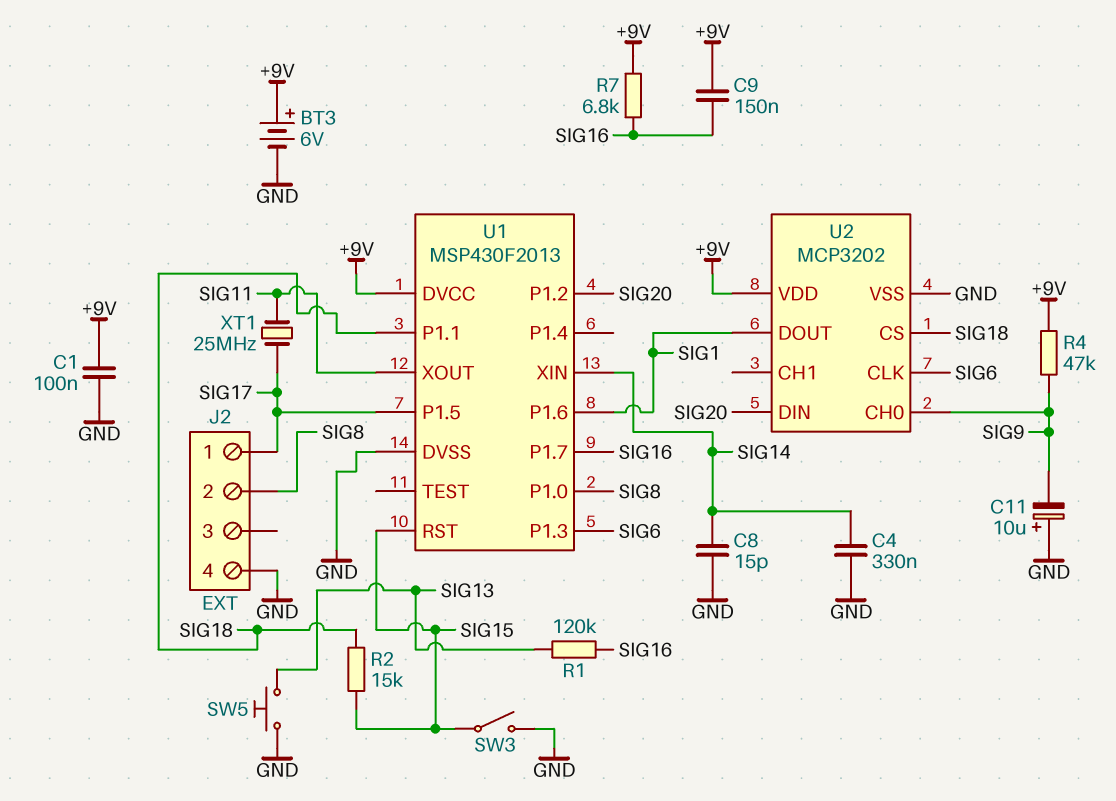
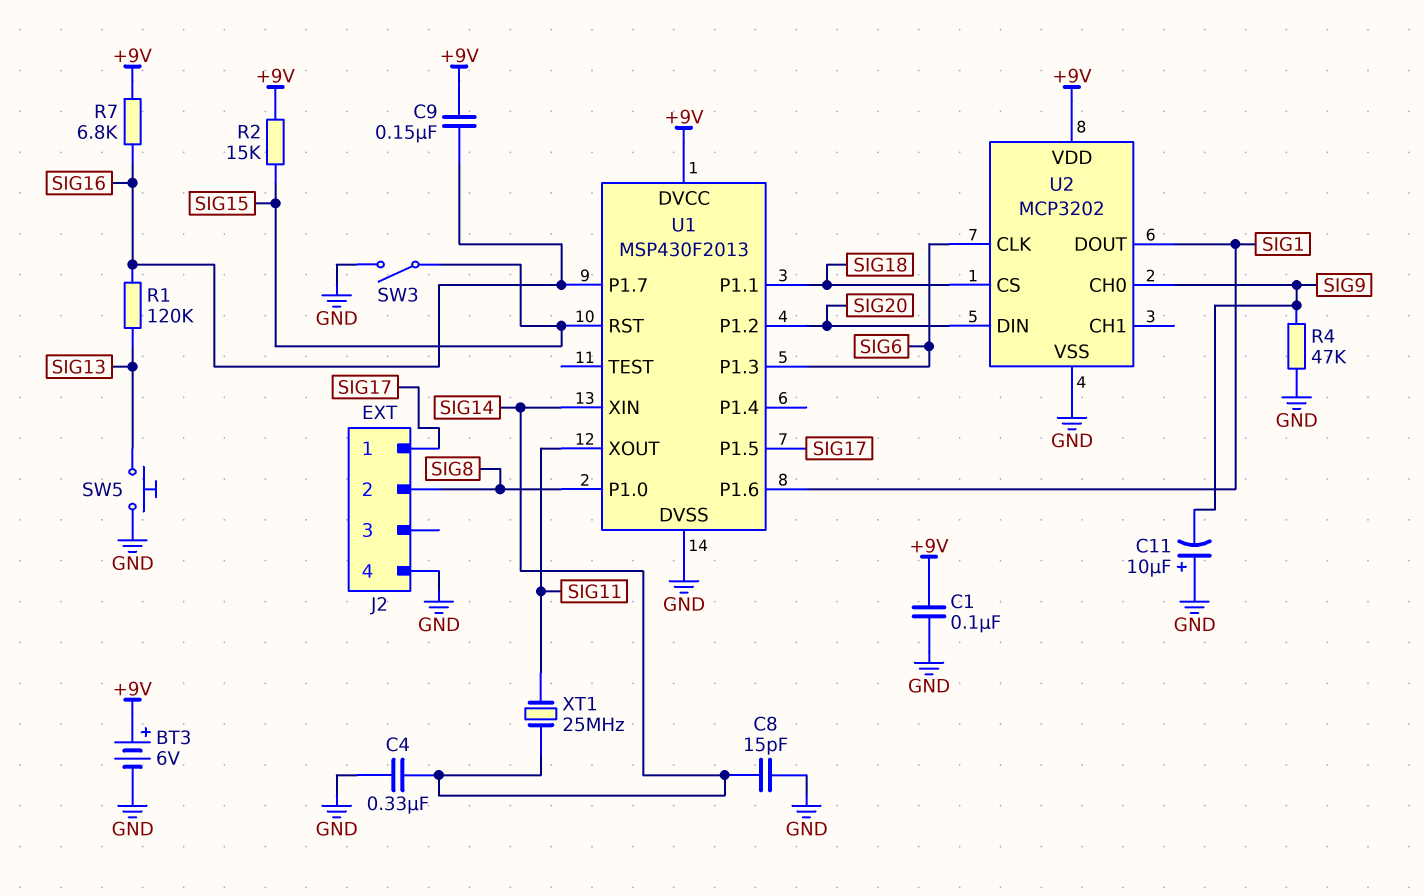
R2: 15k (SIG15, SIG18) -> 15k (+9V, SIG15)
R4: 47k (+9V, SIG9) -> 47k (GND, SIG9)
XT1: 25MHz (SIG11, SIG17) -> 25MHz (SIG11, SIG14)

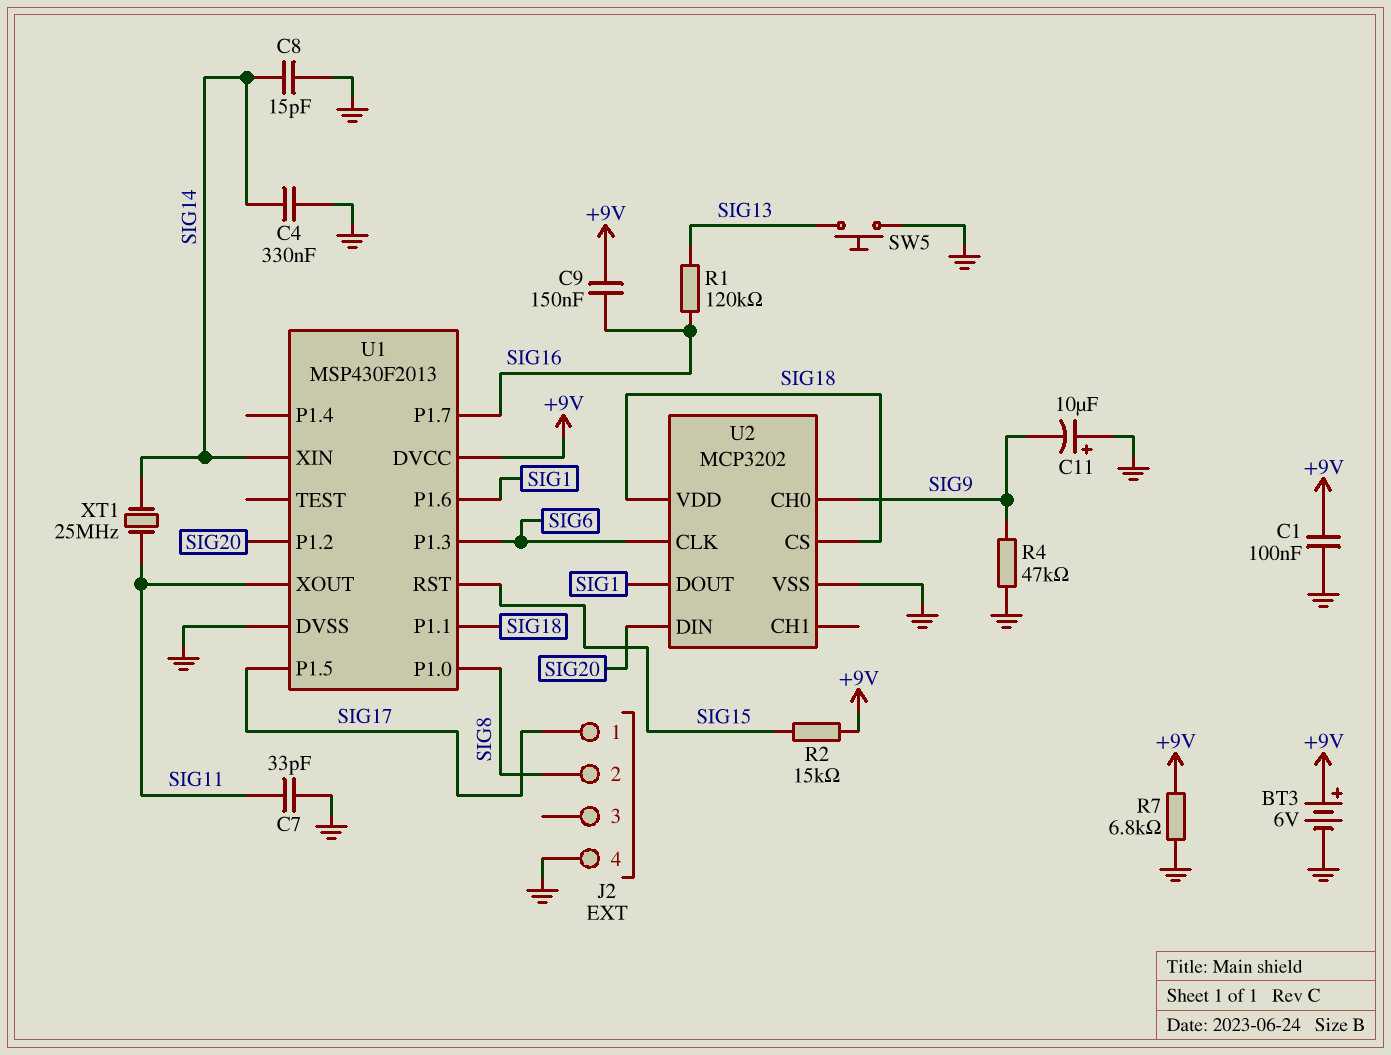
C7: none -> 33pF (GND, SIG11)
R7: 6.8k (+9V, SIG16) -> 6.8k (+9V, GND)
SW3: switch (GND, SIG15) -> none
U2 pin VDD: +9V -> SIG18

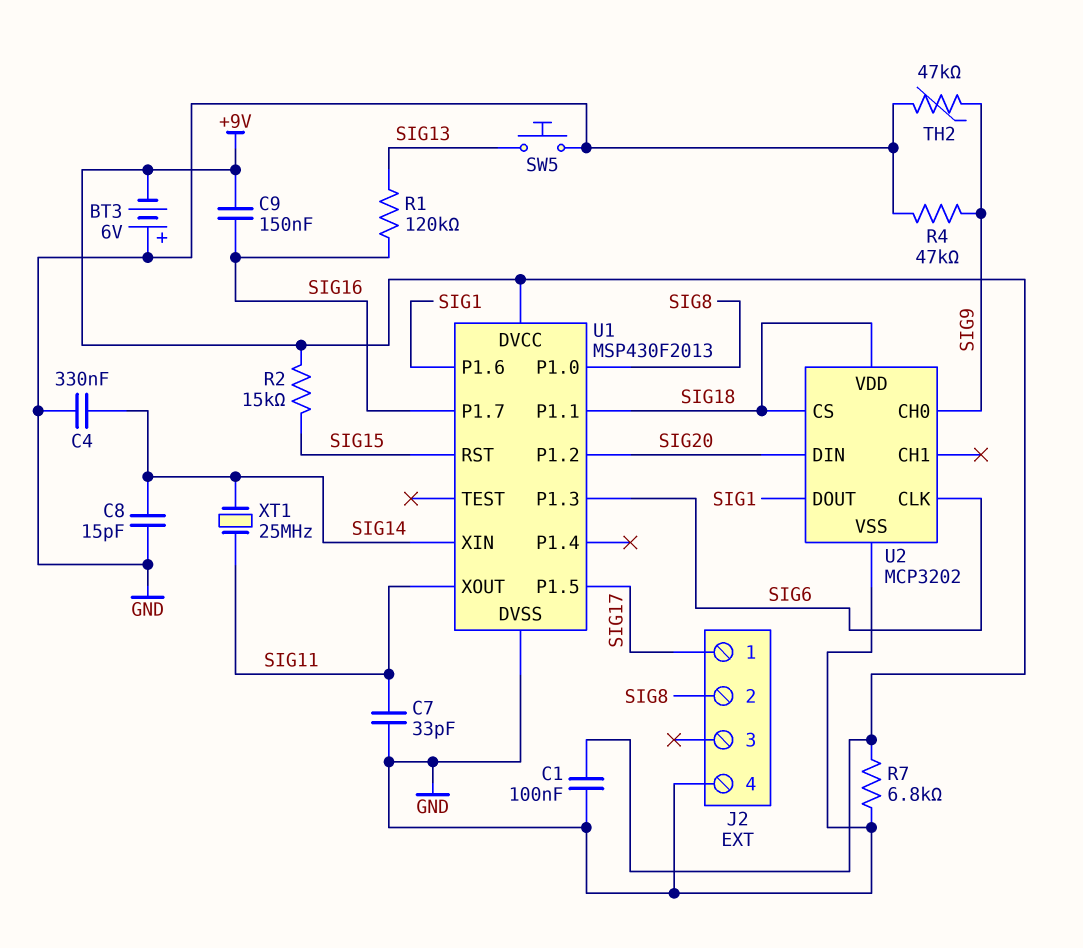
BT3: 6V (plus +9V, minus GND) -> 6V (plus GND, minus +9V)
C11: 10uF (plus GND, minus SIG9) -> none
TH2: none -> 47k (GND, SIG9)

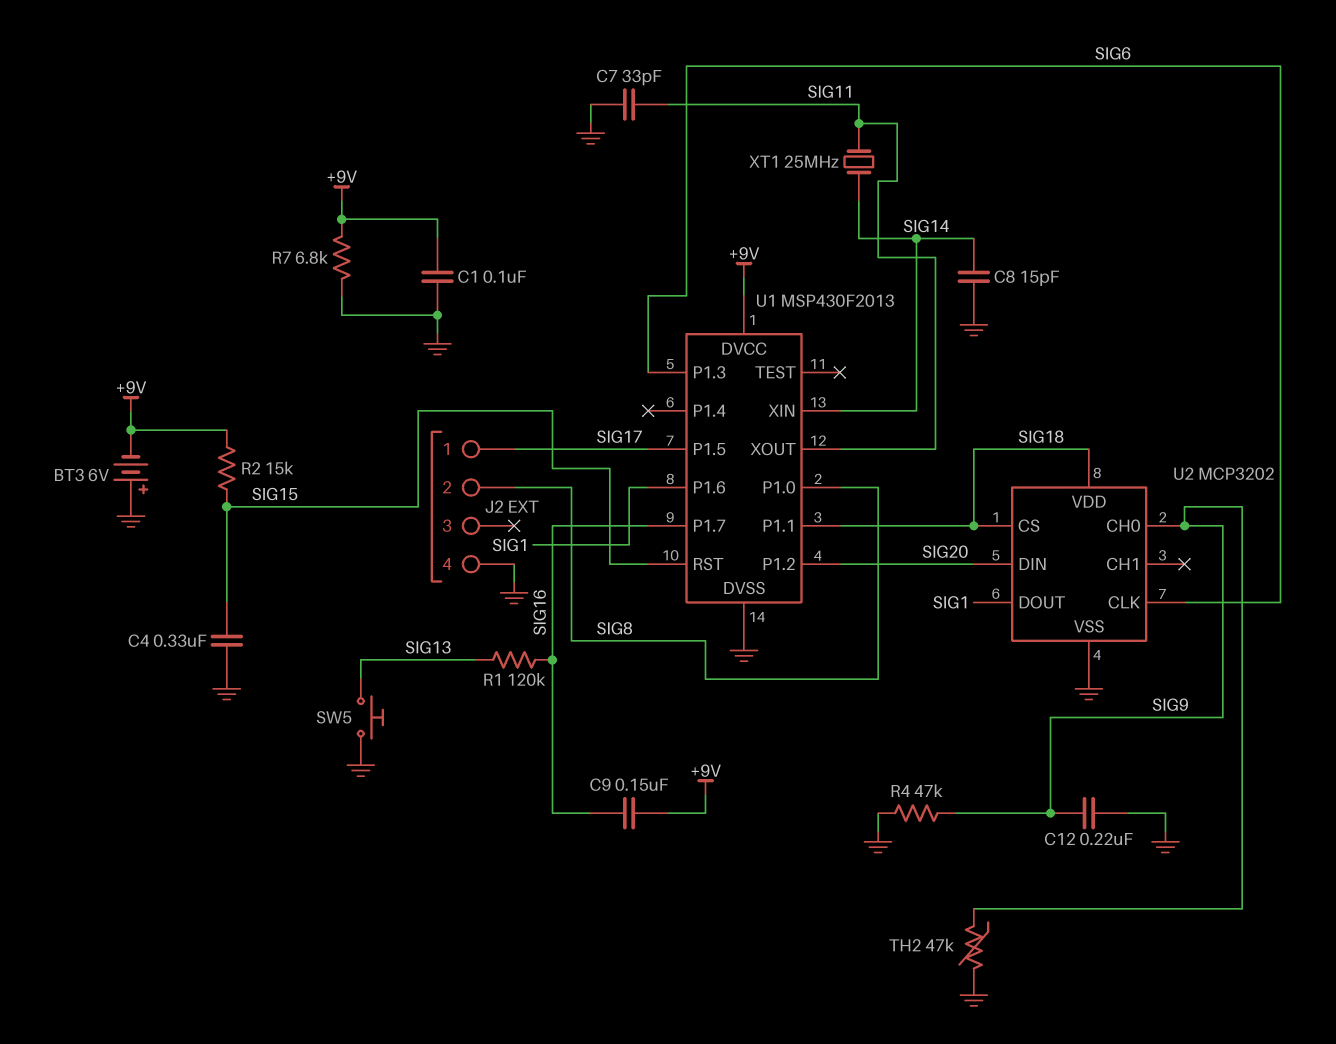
C4: 330nF (GND, SIG14) -> 330nF (GND, SIG15)
C12: none -> 220nF (GND, SIG9)

